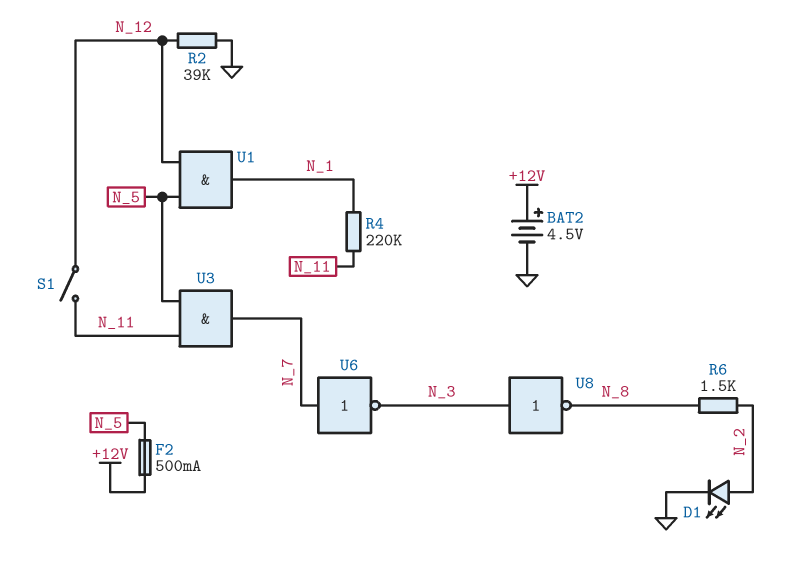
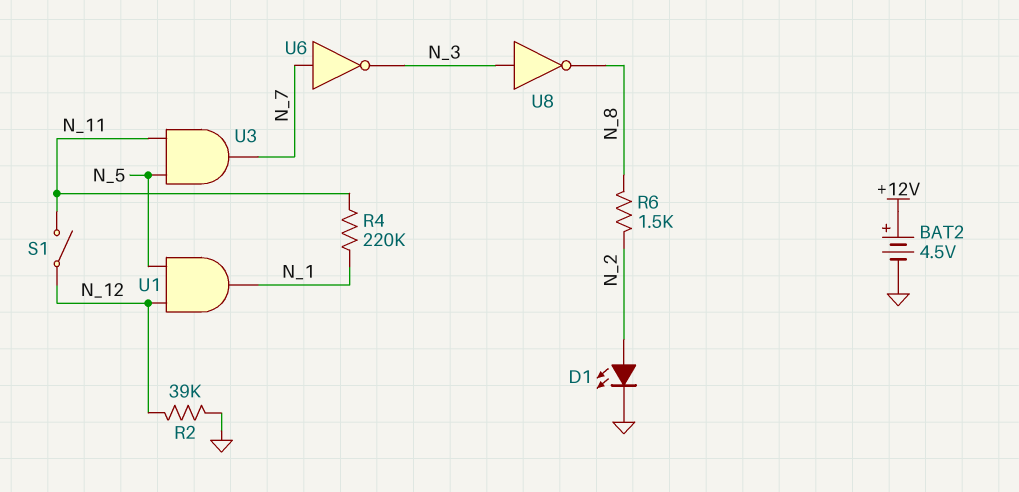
F2: 500mA (+12V, N_5) -> none

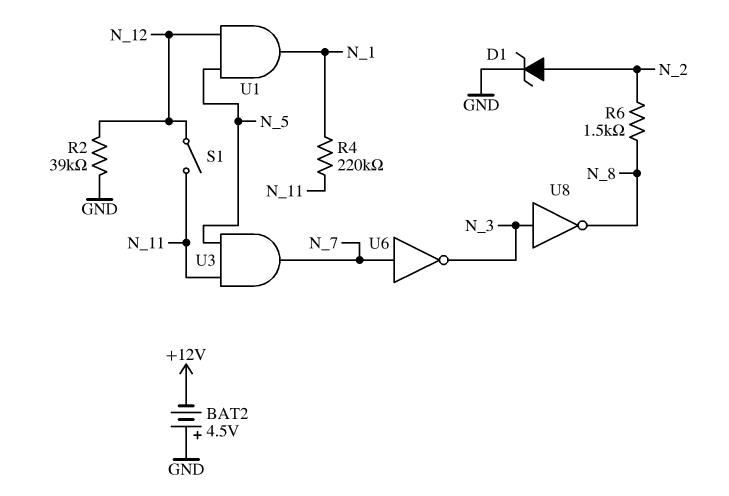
BAT2: 4.5V (plus +12V, minus GND) -> 4.5V (plus GND, minus +12V)
D1: LED (A N_2, K GND) -> zener (A N_2, K GND)

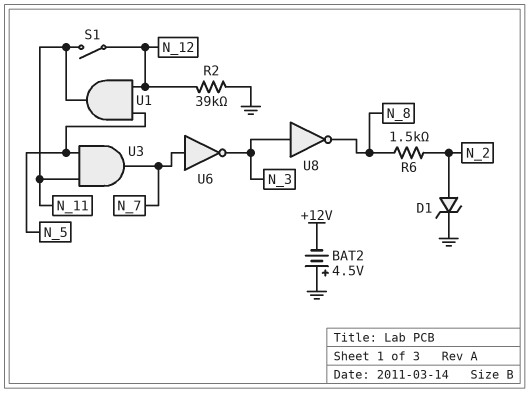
R4: 220k (N_1, N_11) -> none
U1: AND (in N_5, in N_12, out N_1) -> AND (in N_5, in N_12, out N_11)

